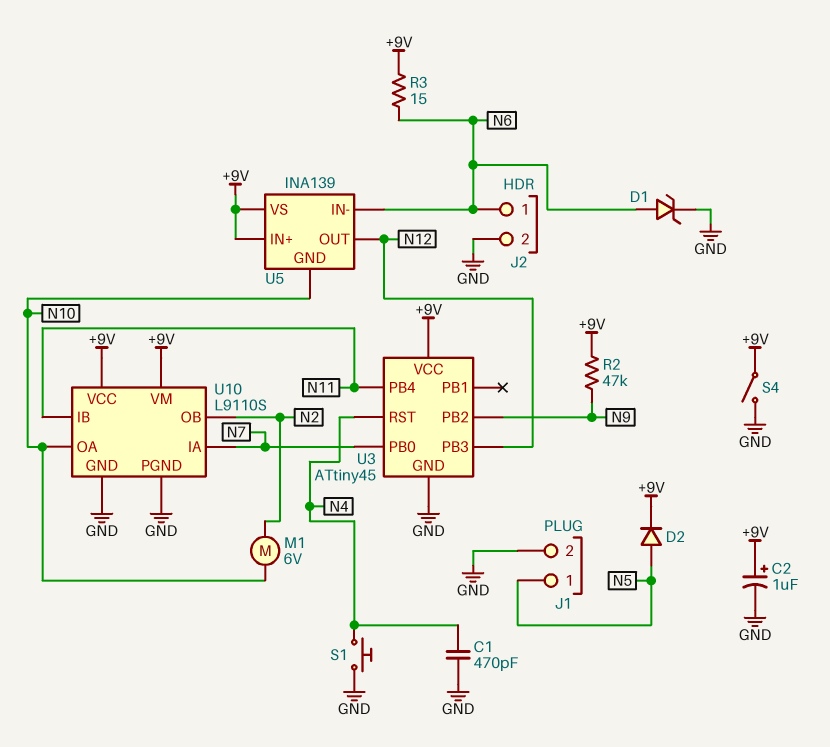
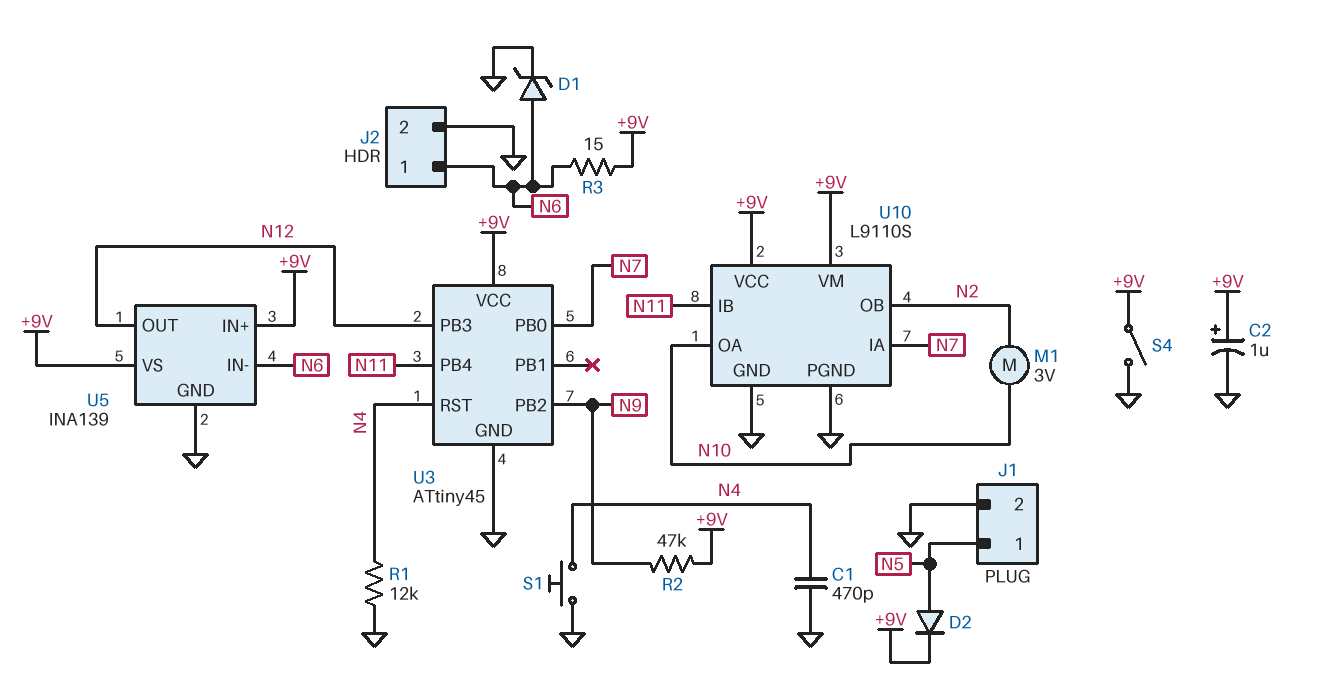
M1: motor 6V (N2, N10) -> motor 3V (N2, N10)
R1: none -> 12k (GND, N4)
U5 pin GND: N10 -> GND

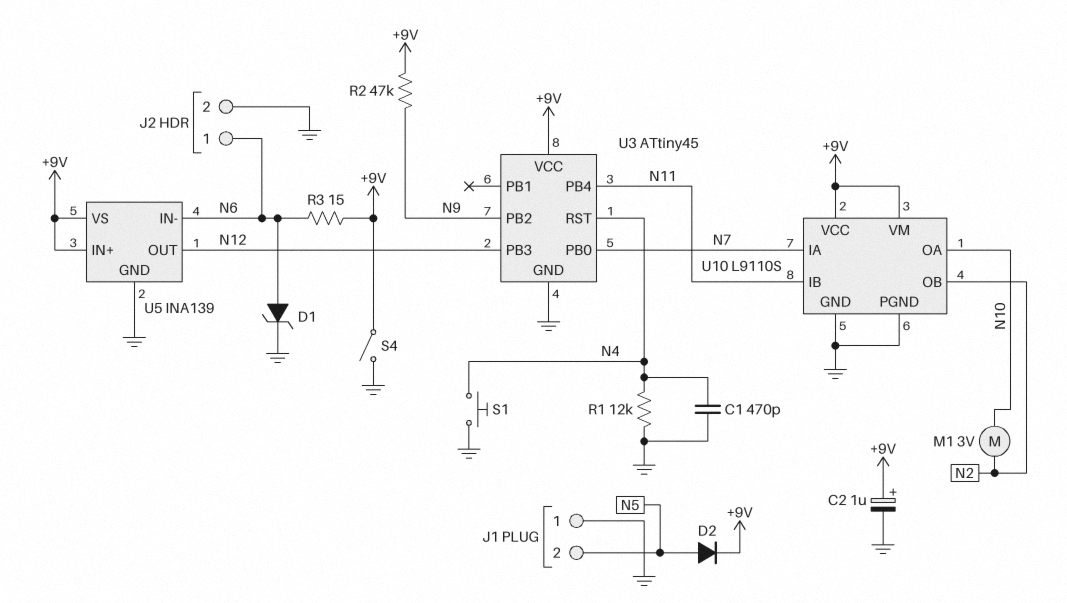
J1 pin 1: N5 -> GND
J1 pin 2: GND -> N5

